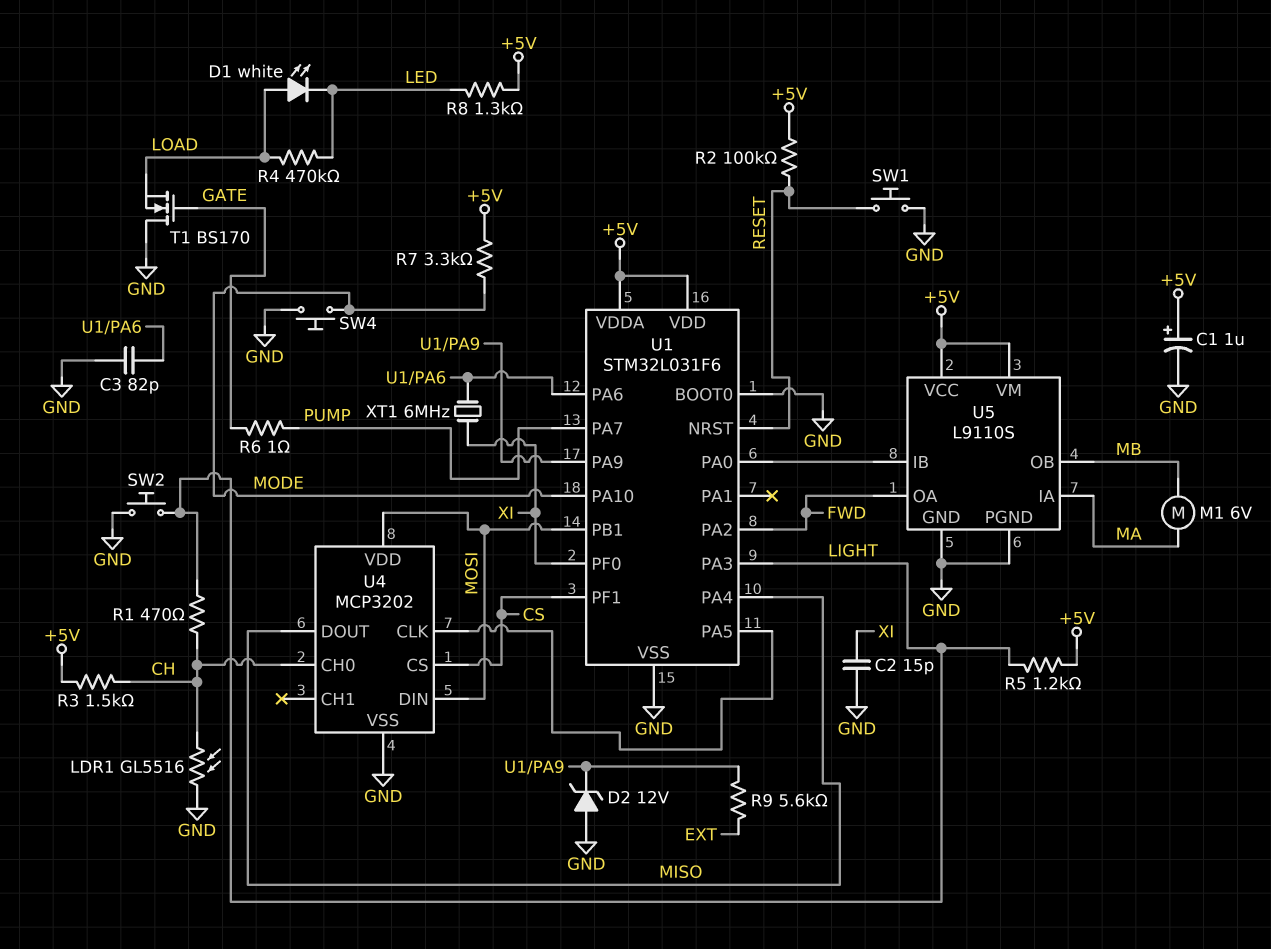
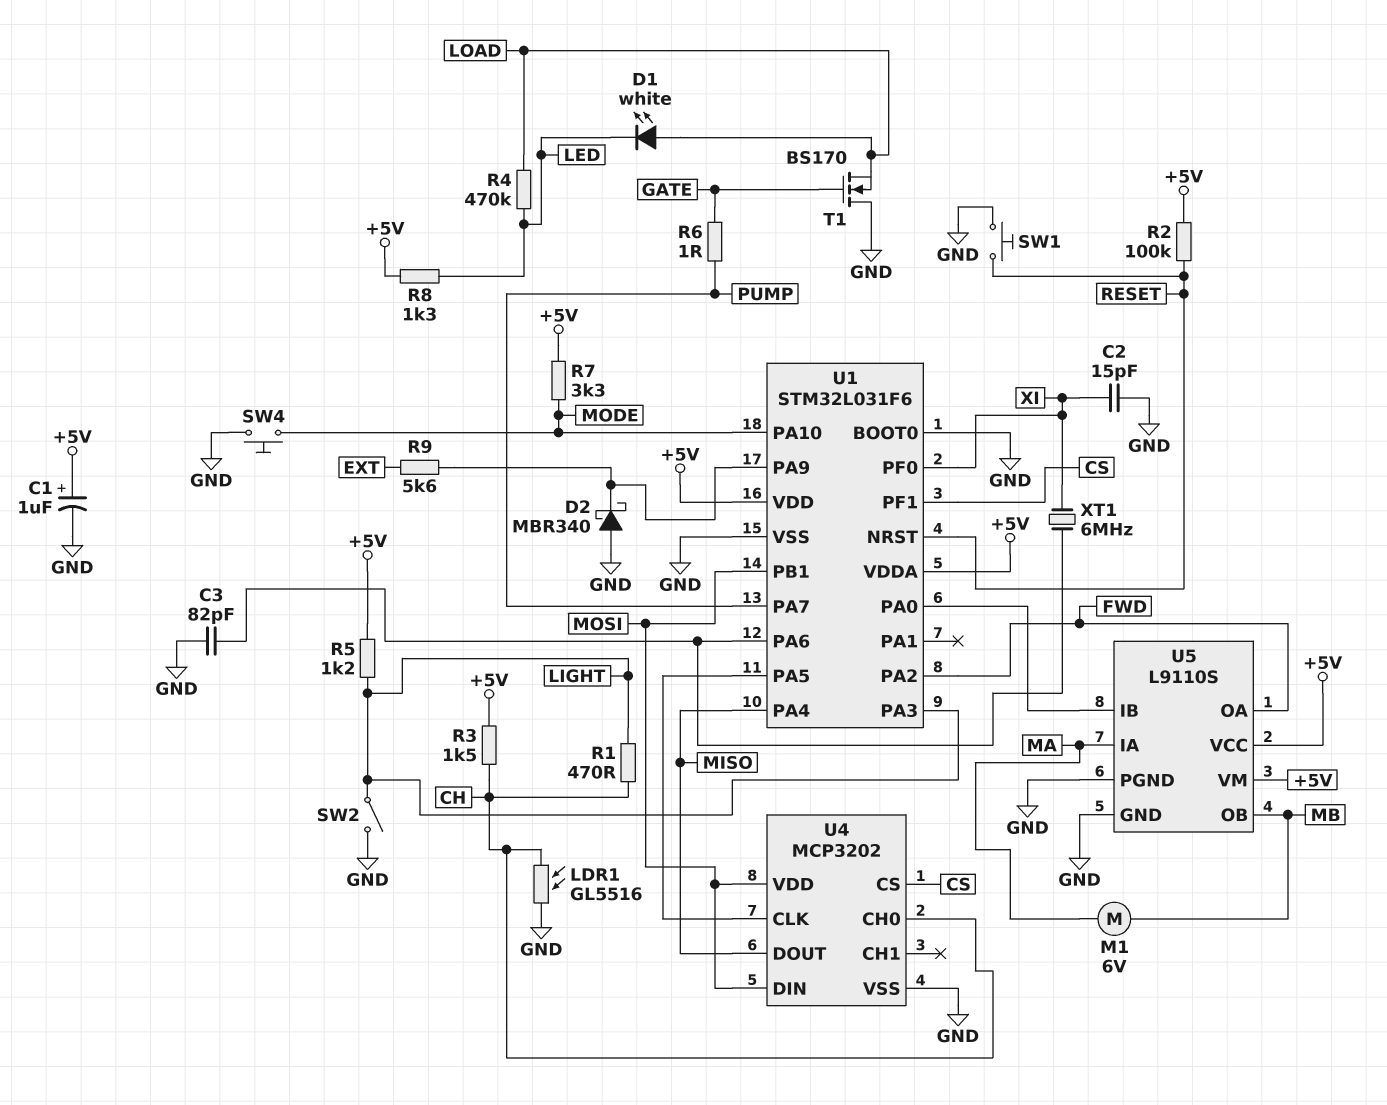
D2: zener 12V (A GND, K U1/PA9) -> schottky MBR340 (A GND, K U1/PA9)
SW2: button (GND, LIGHT) -> switch (GND, LIGHT)

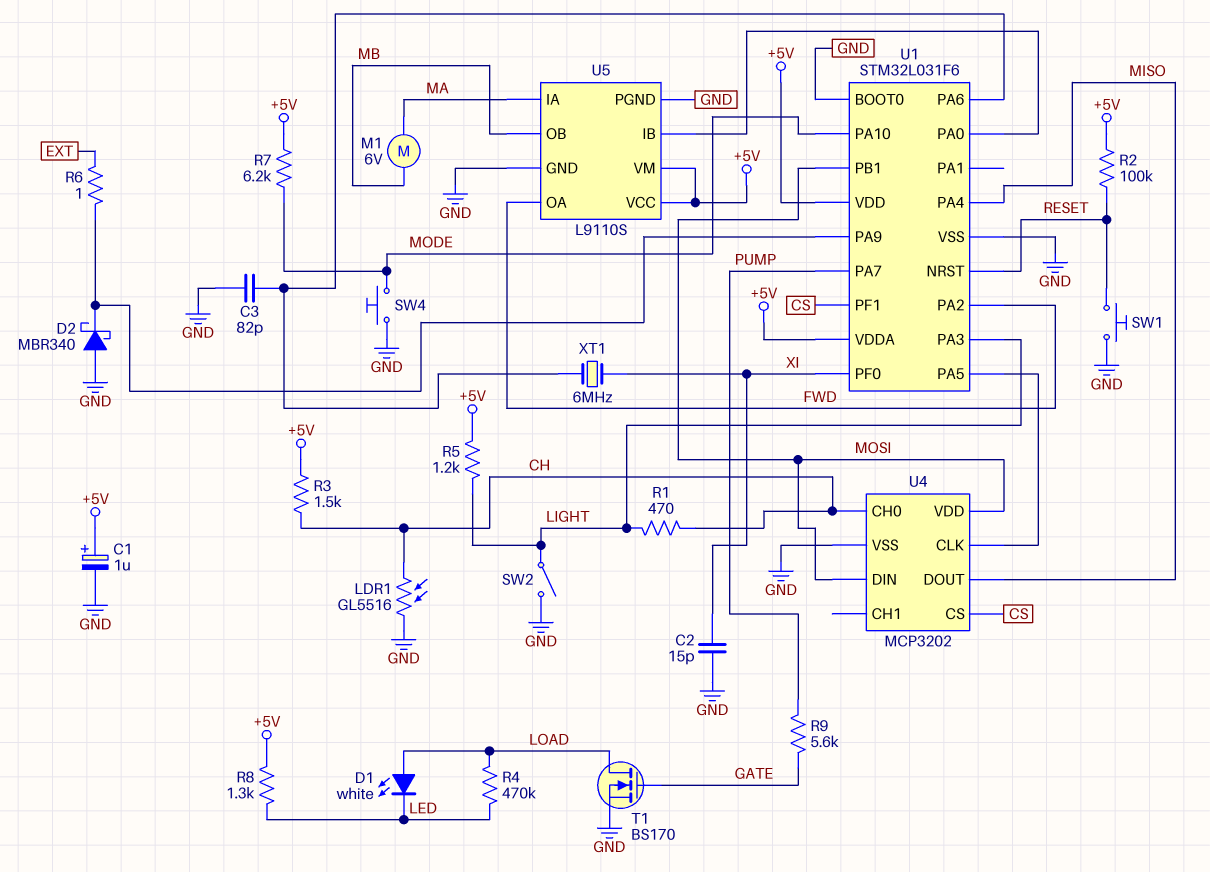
R6: 1 (GATE, PUMP) -> 1 (EXT, U1/PA9)
R7: 3.3k (+5V, MODE) -> 6.2k (+5V, MODE)
R9: 5.6k (EXT, U1/PA9) -> 5.6k (GATE, PUMP)
T1: NMOS BS170 (G GATE, D GND, S LOAD) -> NMOS BS170 (G GATE, D LOAD, S GND)

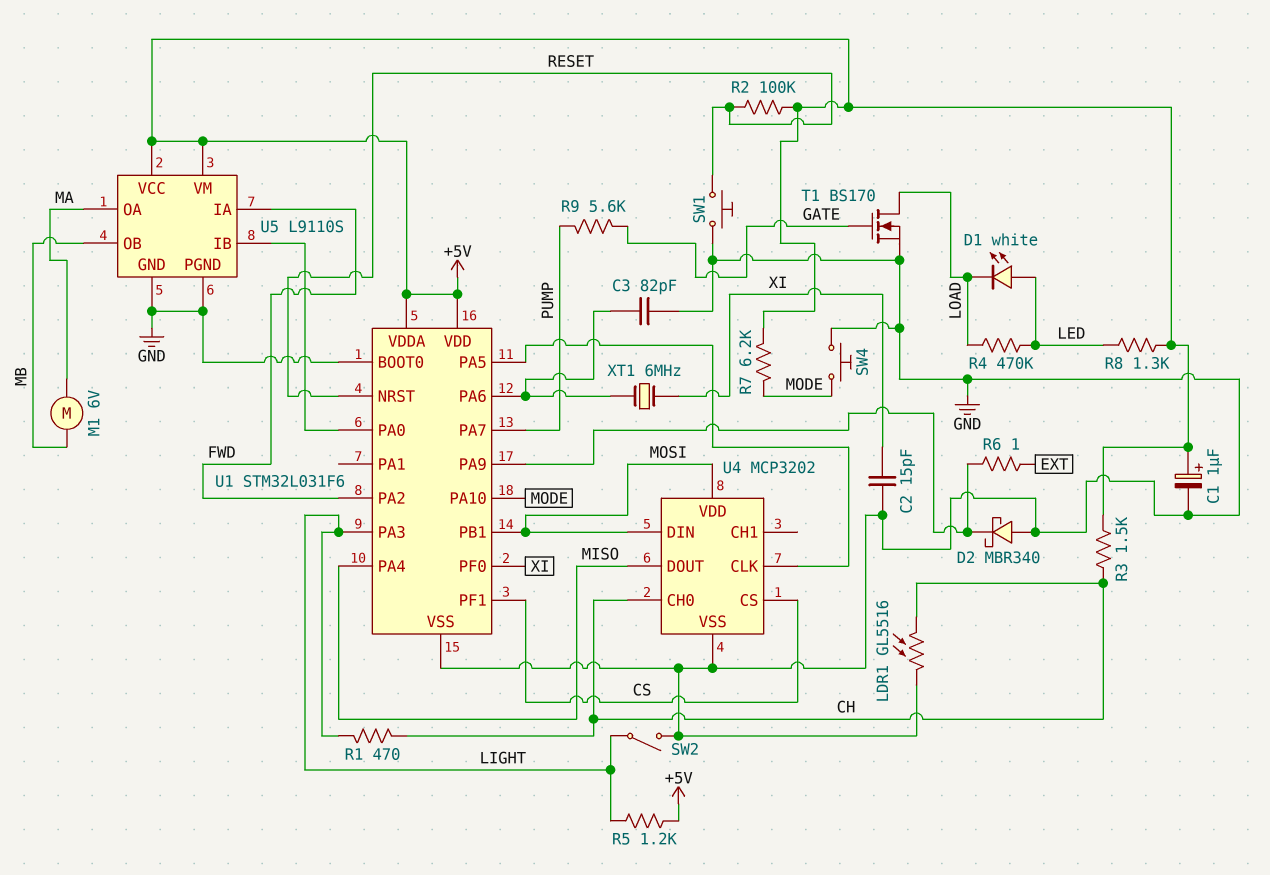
D1: LED white (A LOAD, K LED) -> LED white (A LED, K LOAD)
U5 pin IA: MA -> FWD
U5 pin OA: FWD -> MA

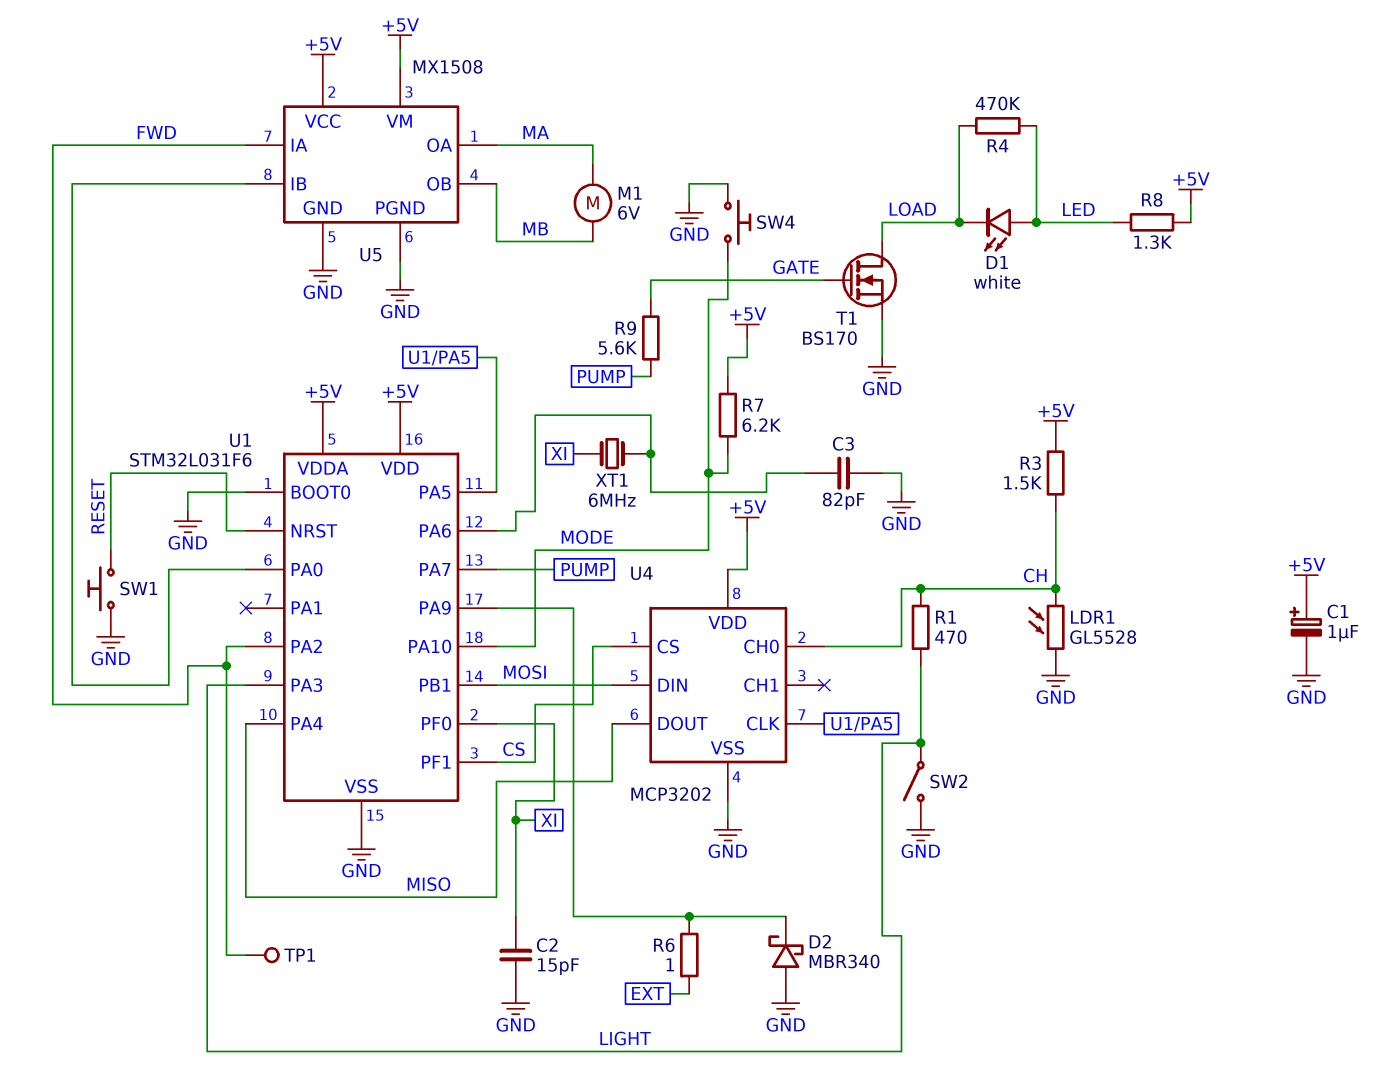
LDR1: GL5516 (CH, GND) -> GL5528 (CH, GND)
R2: 100k (+5V, RESET) -> none
R5: 1.2k (+5V, LIGHT) -> none
TP1: none -> test point (FWD)
U4 pin VDD: MOSI -> +5V
U5: L9110S -> MX1508

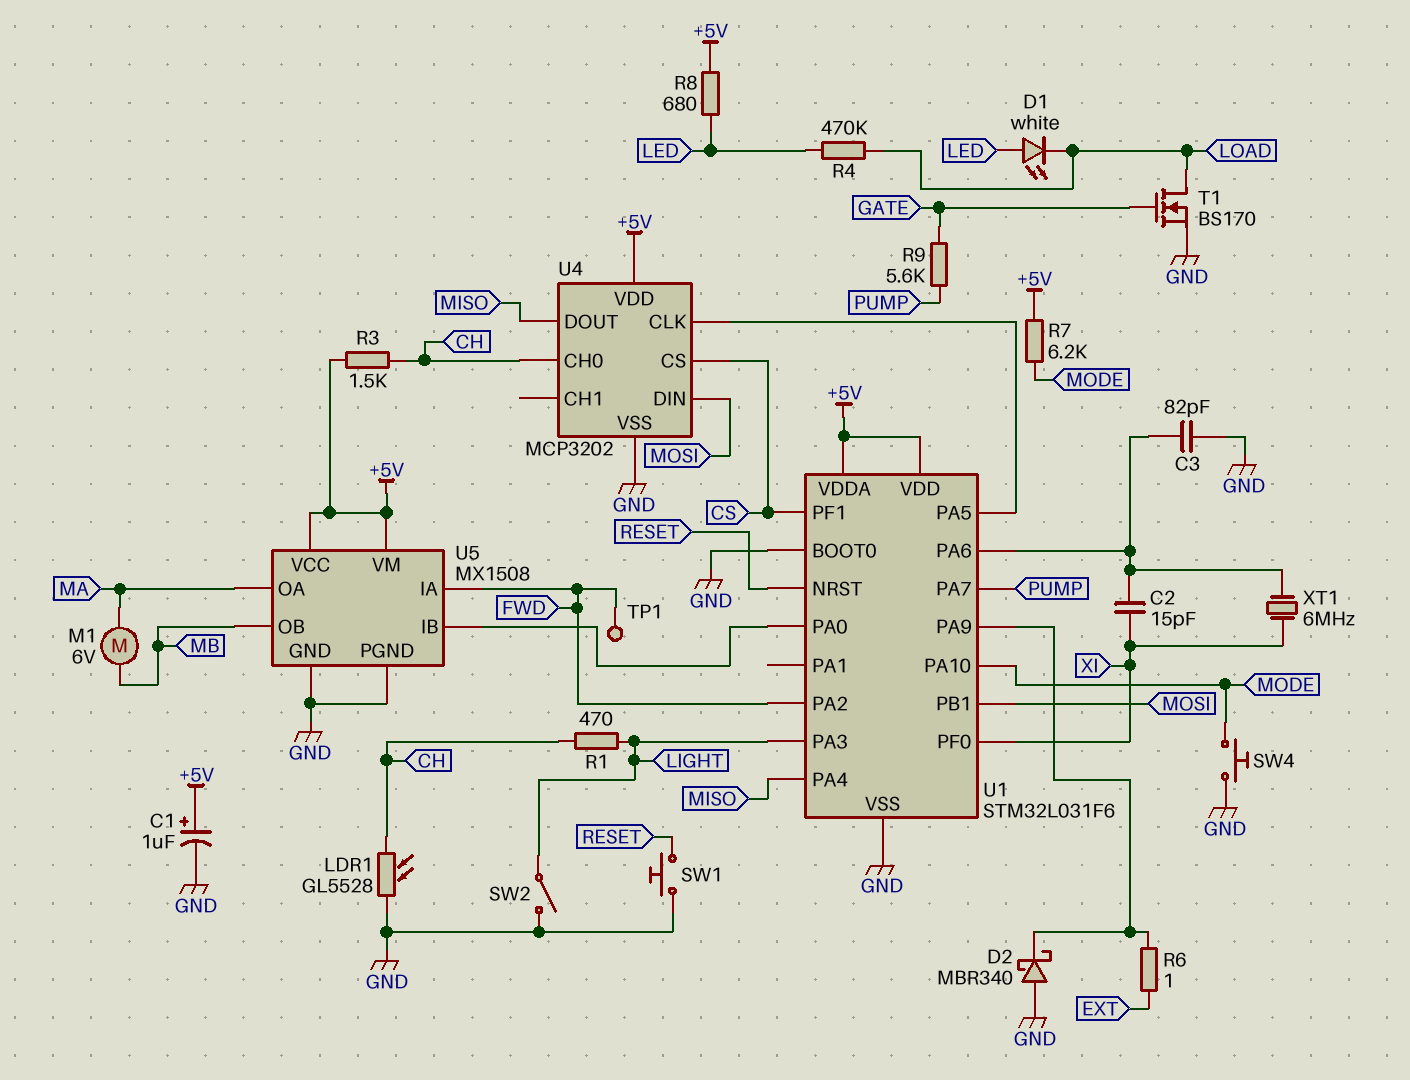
C2: 15pF (GND, XI) -> 15pF (U1/PA6, XI)
R8: 1.3k (+5V, LED) -> 680 (+5V, LED)

